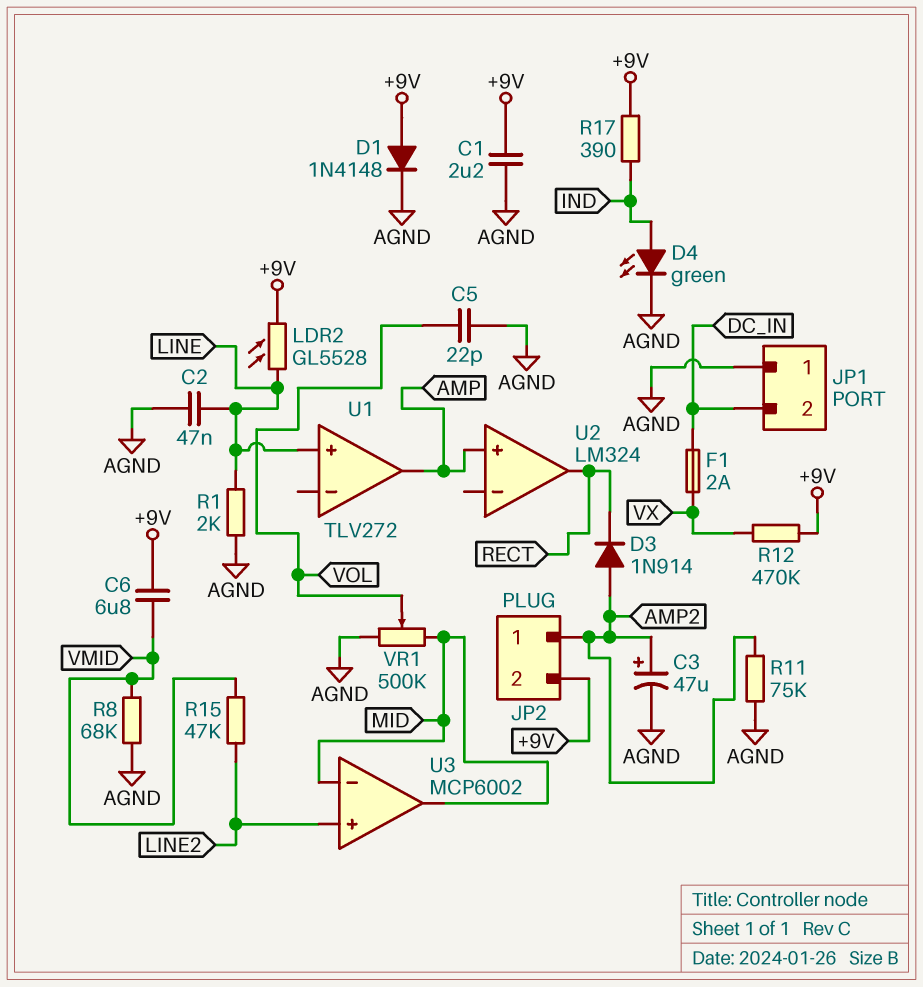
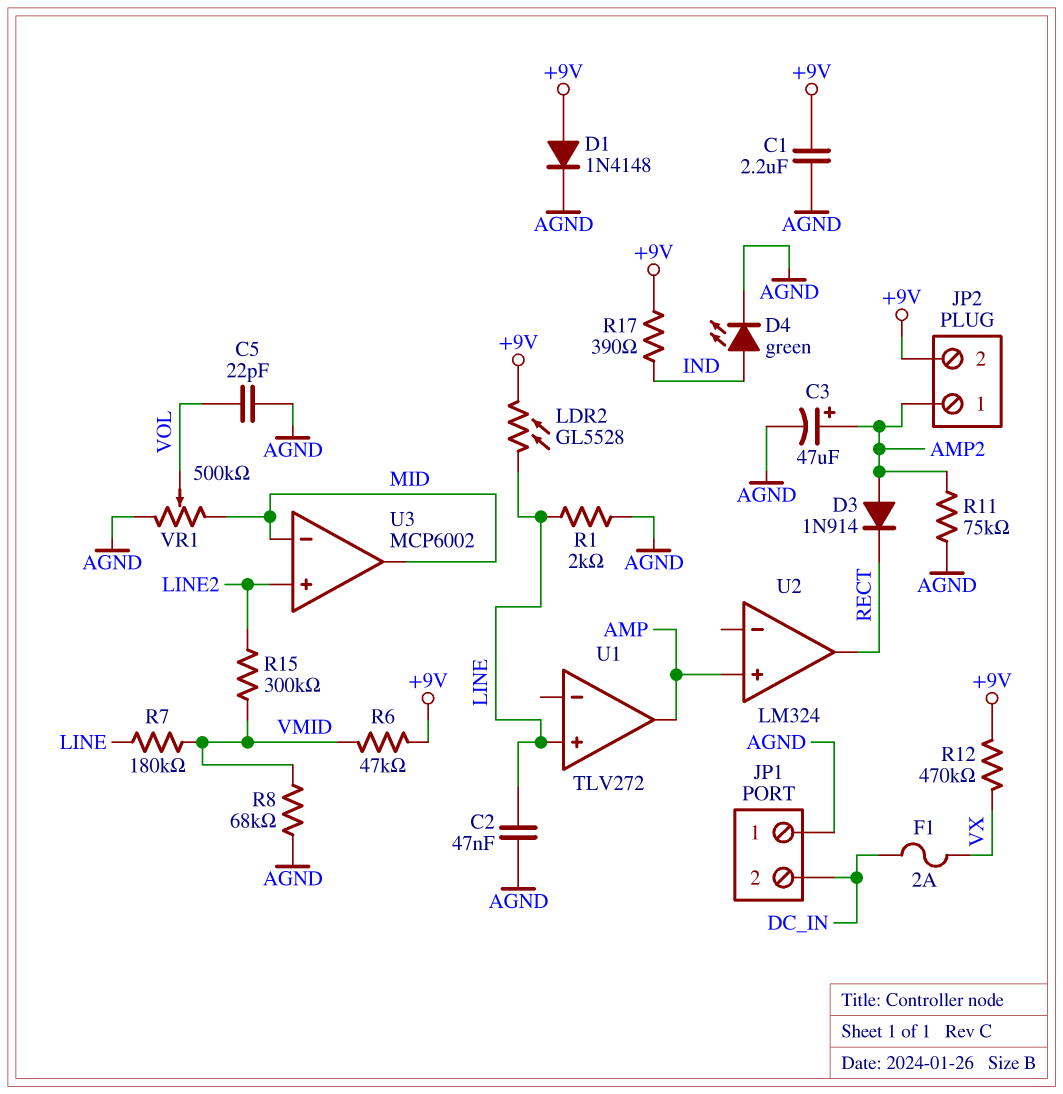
C6: 6.8uF (+9V, VMID) -> none
R6: none -> 47k (+9V, VMID)
R7: none -> 180k (LINE, VMID)
R15: 47k (LINE2, VMID) -> 300k (LINE2, VMID)

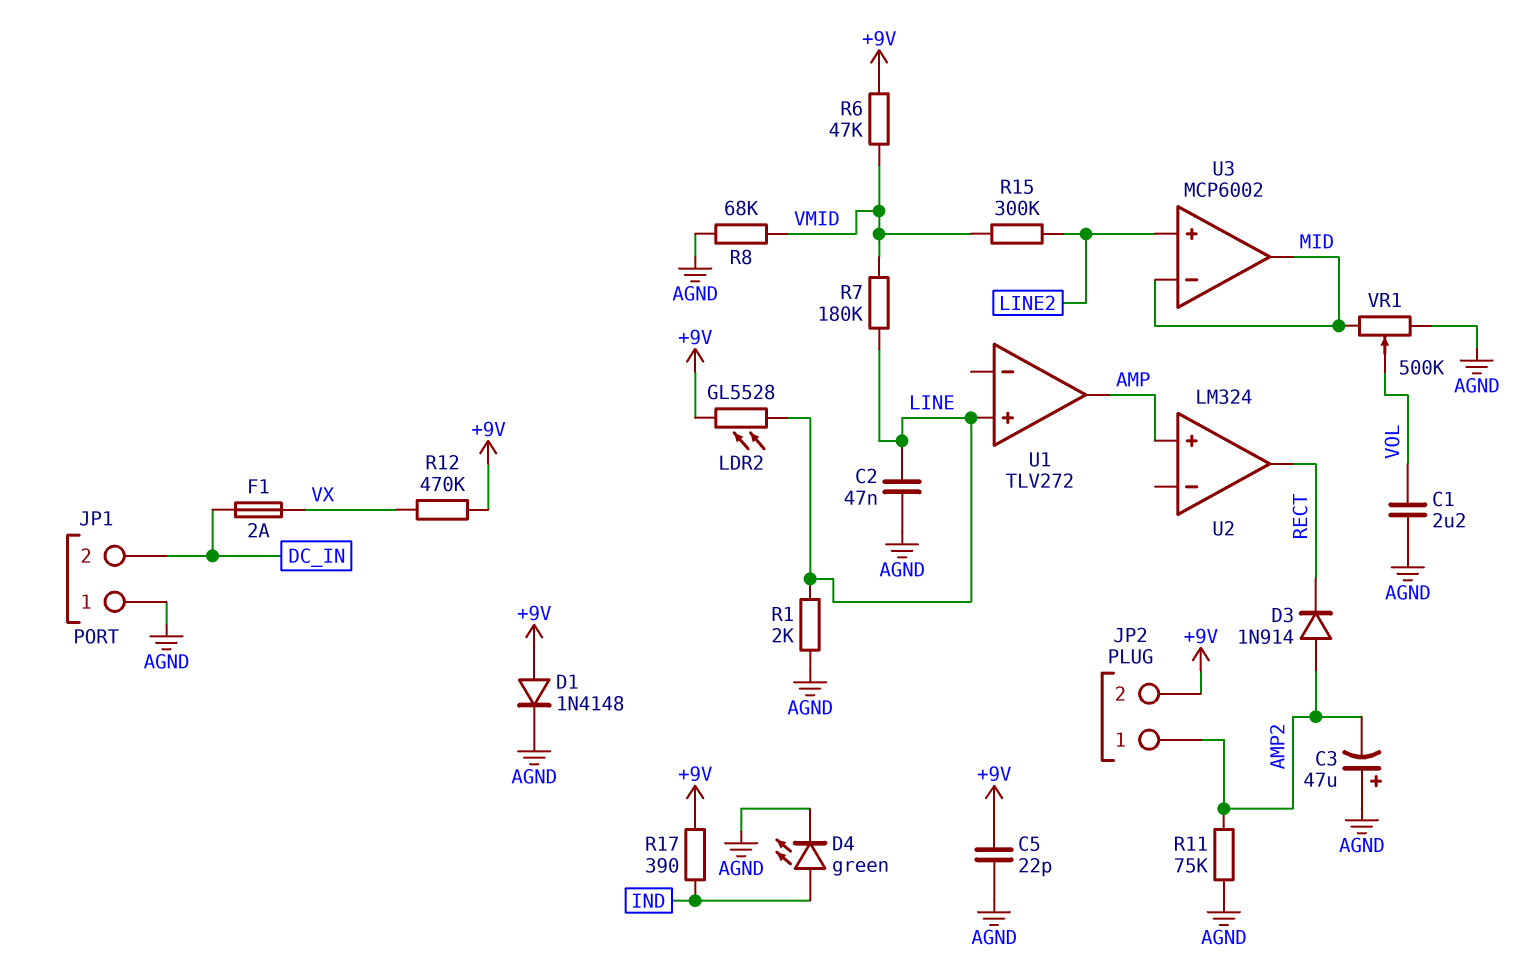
C1: 2.2uF (+9V, AGND) -> 2.2uF (AGND, VOL)
C3: 47uF (plus AMP2, minus AGND) -> 47uF (plus AGND, minus AMP2)
C5: 22pF (AGND, VOL) -> 22pF (+9V, AGND)

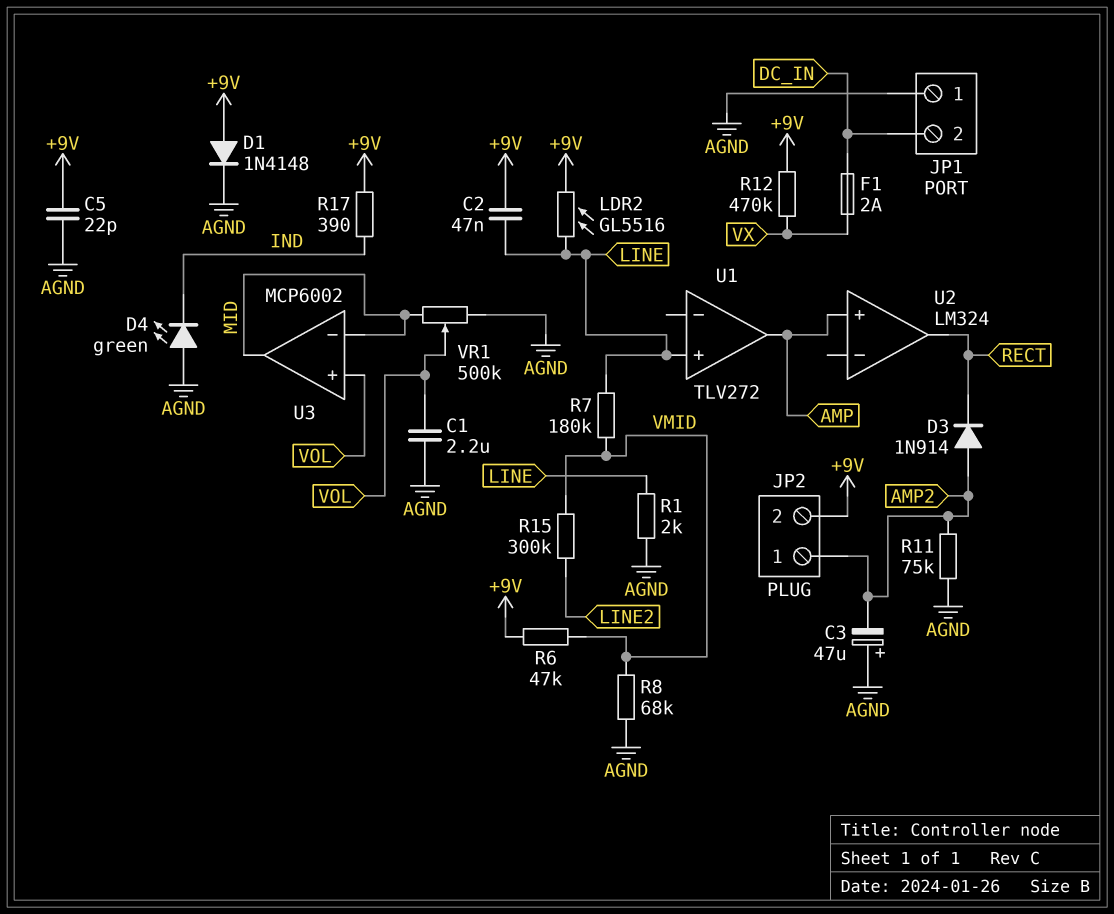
C2: 47nF (AGND, LINE) -> 47nF (+9V, LINE)
D4: LED green (A IND, K AGND) -> LED green (A AGND, K IND)
LDR2: GL5528 (+9V, LINE) -> GL5516 (+9V, LINE)
U3 pin in+: LINE2 -> VOL

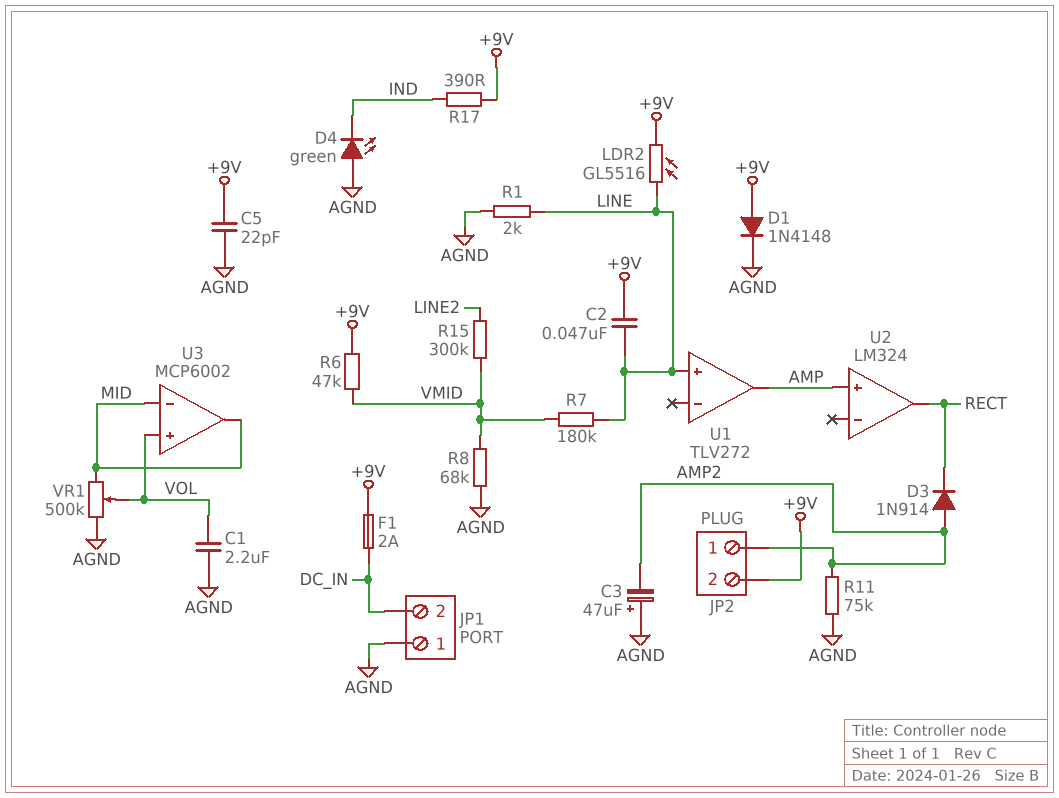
F1: 2A (DC_IN, VX) -> 2A (+9V, DC_IN)
R12: 470k (+9V, VX) -> none

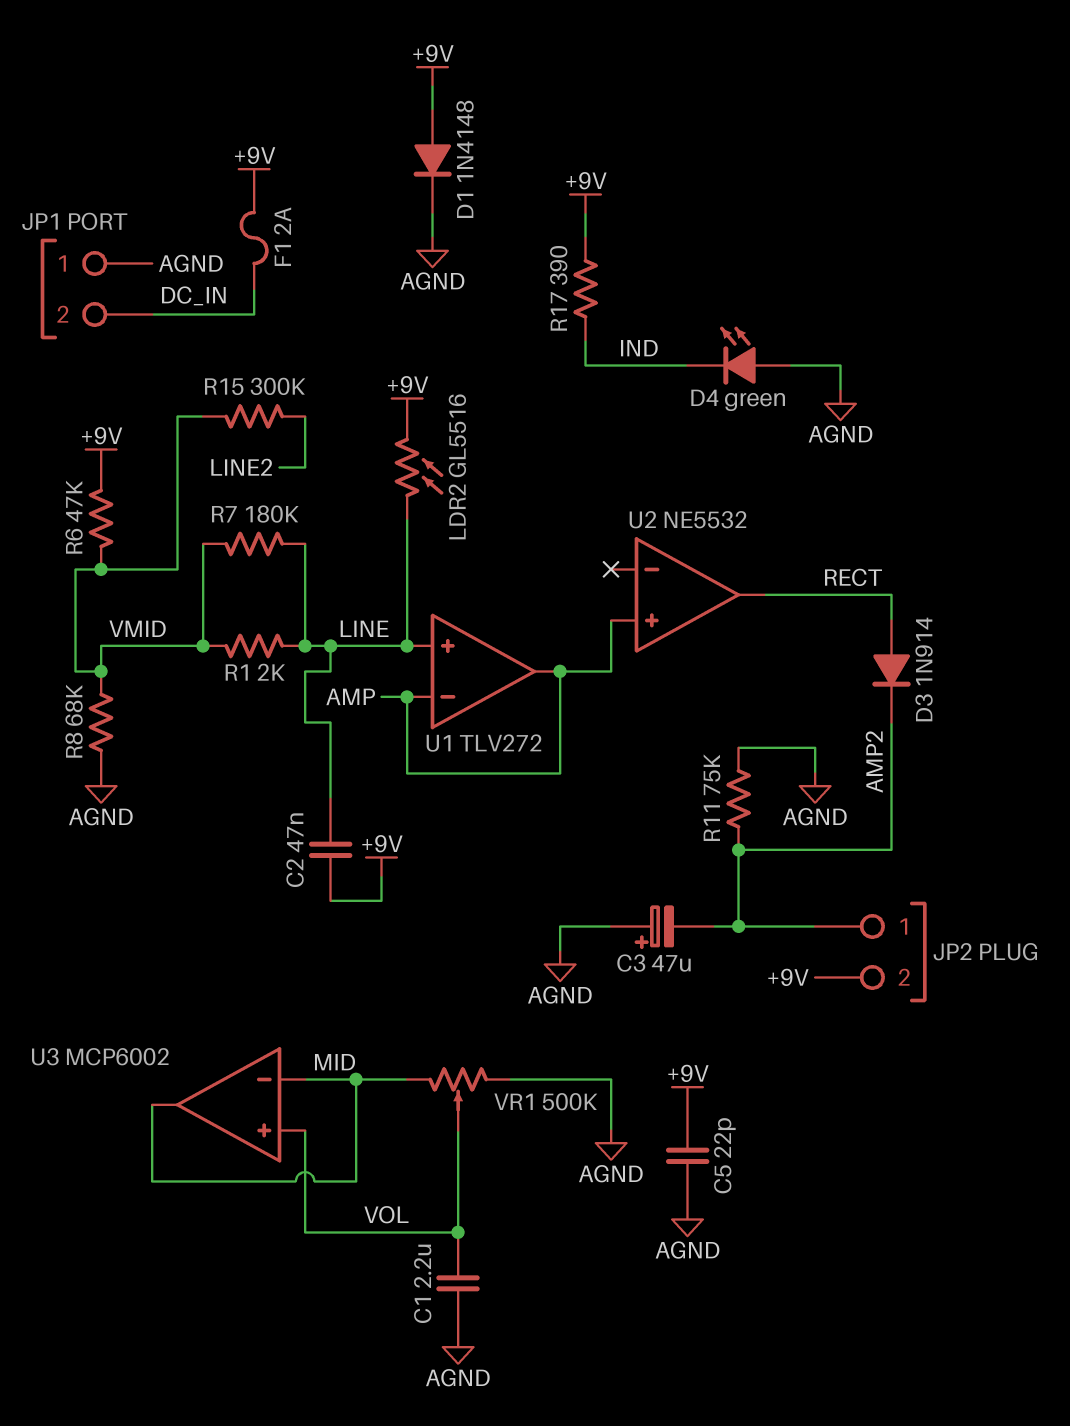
D3: diode 1N914 (A AMP2, K RECT) -> diode 1N914 (A RECT, K AMP2)
R1: 2k (AGND, LINE) -> 2k (LINE, VMID)
U1 pin in-: none -> AMP
U2: LM324 -> NE5532

